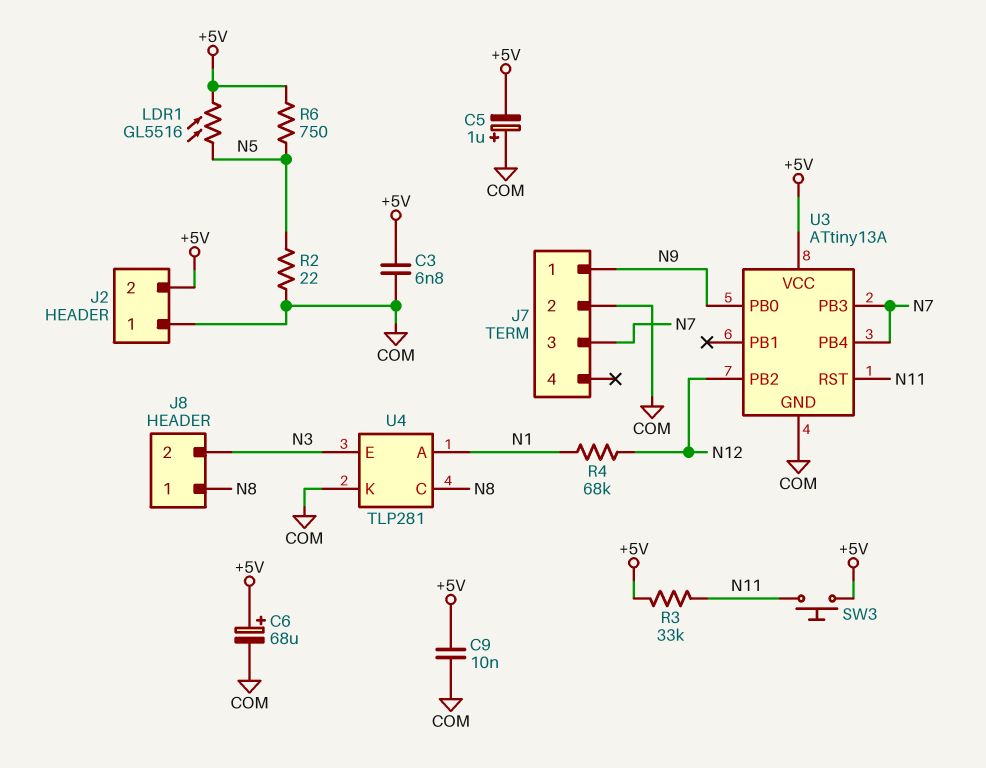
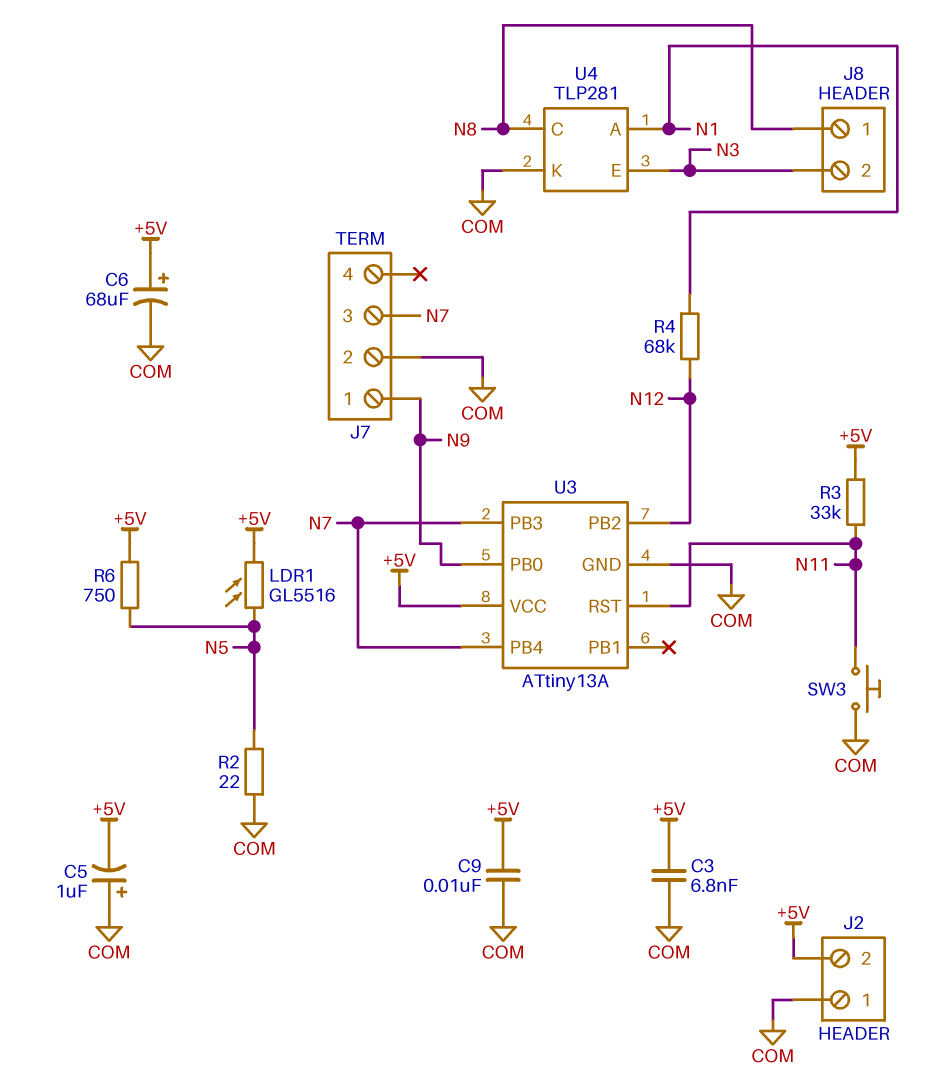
SW3: button (+5V, N11) -> button (COM, N11)

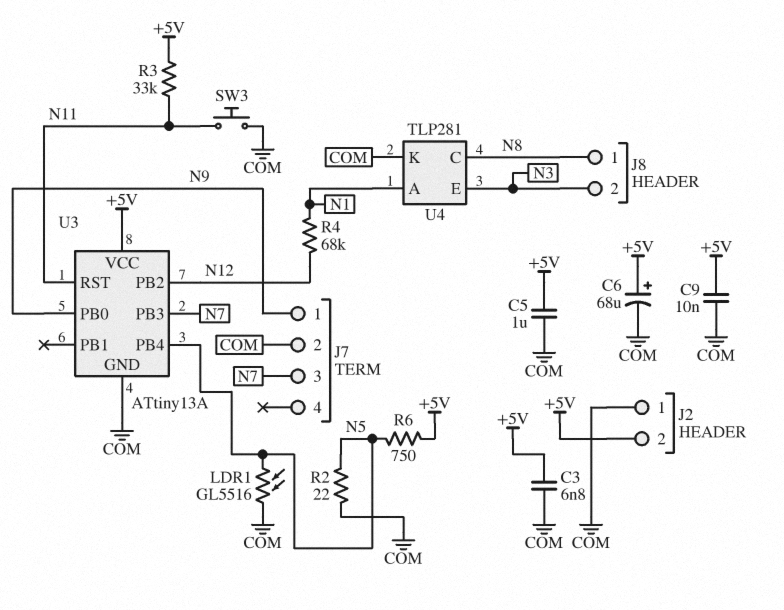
C5: 1uF (plus COM, minus +5V) -> 1uF (+5V, COM)
LDR1: GL5516 (+5V, N5) -> GL5516 (COM, N5)
U3 pin PB4: N7 -> N5

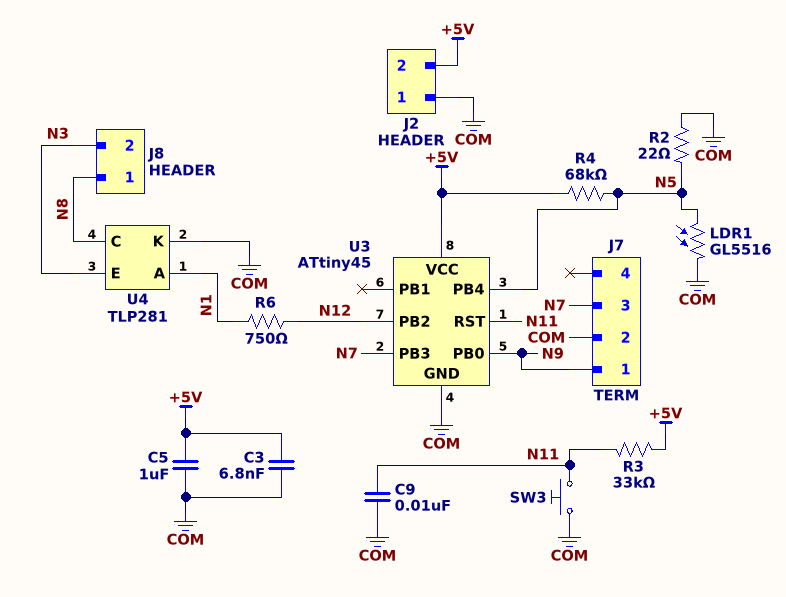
C6: 68uF (plus +5V, minus COM) -> none
C9: 10nF (+5V, COM) -> 10nF (COM, N11)
R4: 68k (N1, N12) -> 68k (+5V, N5)
R6: 750 (+5V, N5) -> 750 (N1, N12)
U3: ATtiny13A -> ATtiny45

